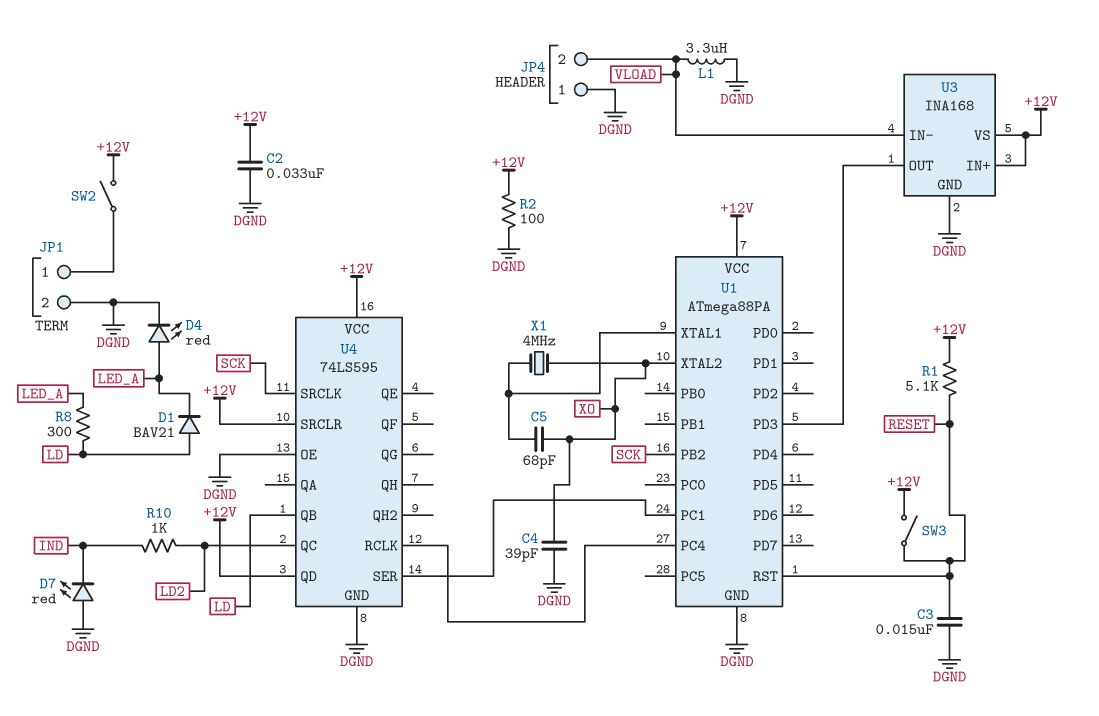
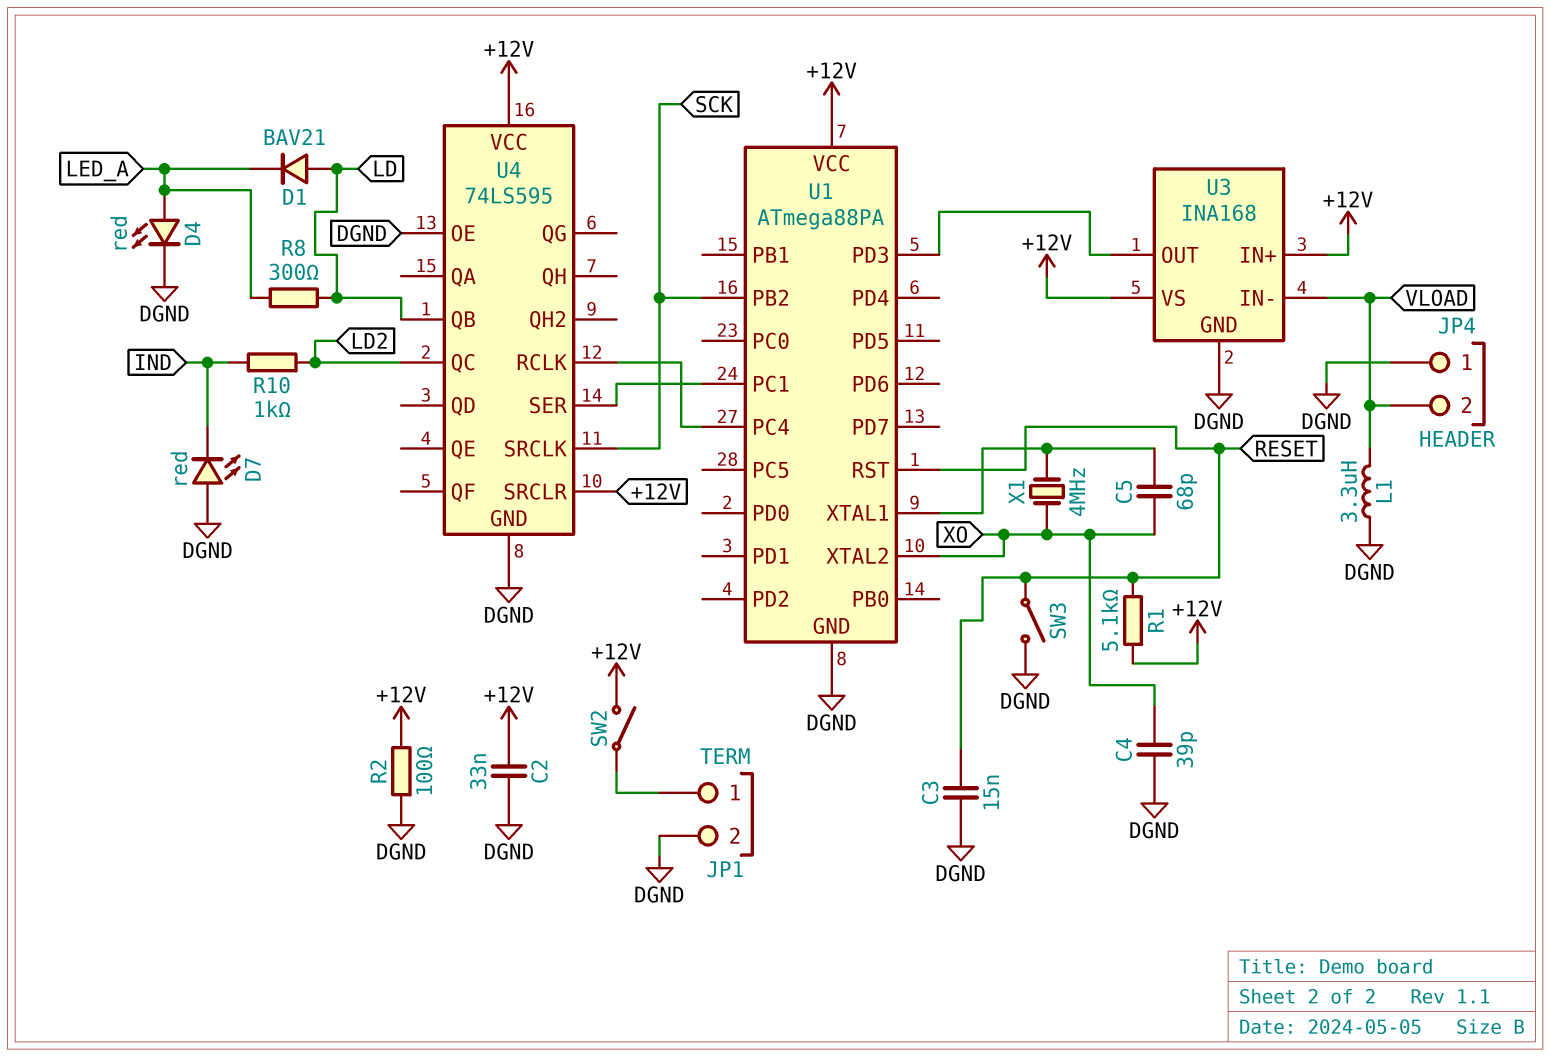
SW3: switch (+12V, RESET) -> switch (DGND, RESET)
U4 pin QD: +12V -> none

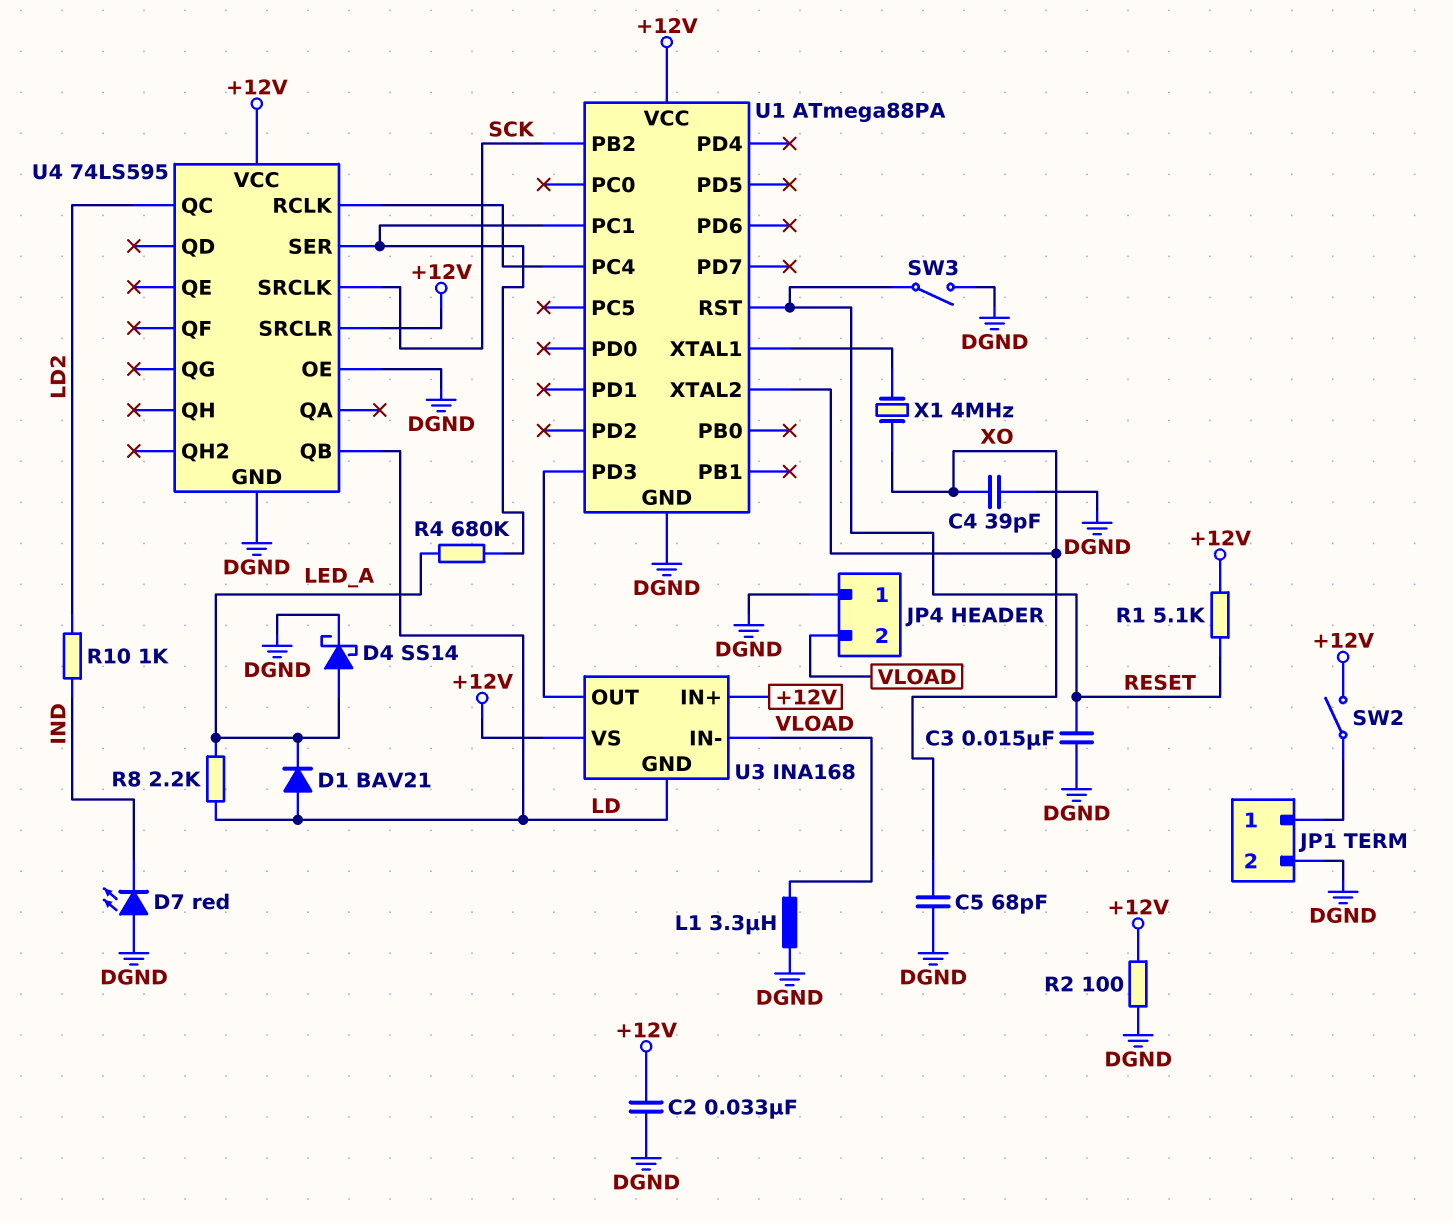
C5: 68pF (U1/XTAL1, XO) -> 68pF (DGND, XO)
D4: LED red (A LED_A, K DGND) -> schottky SS14 (A LED_A, K DGND)
R4: none -> 680k (LED_A, U1/PC1)
R8: 300 (LD, LED_A) -> 2.2k (LD, LED_A)
U3 pin GND: DGND -> LD

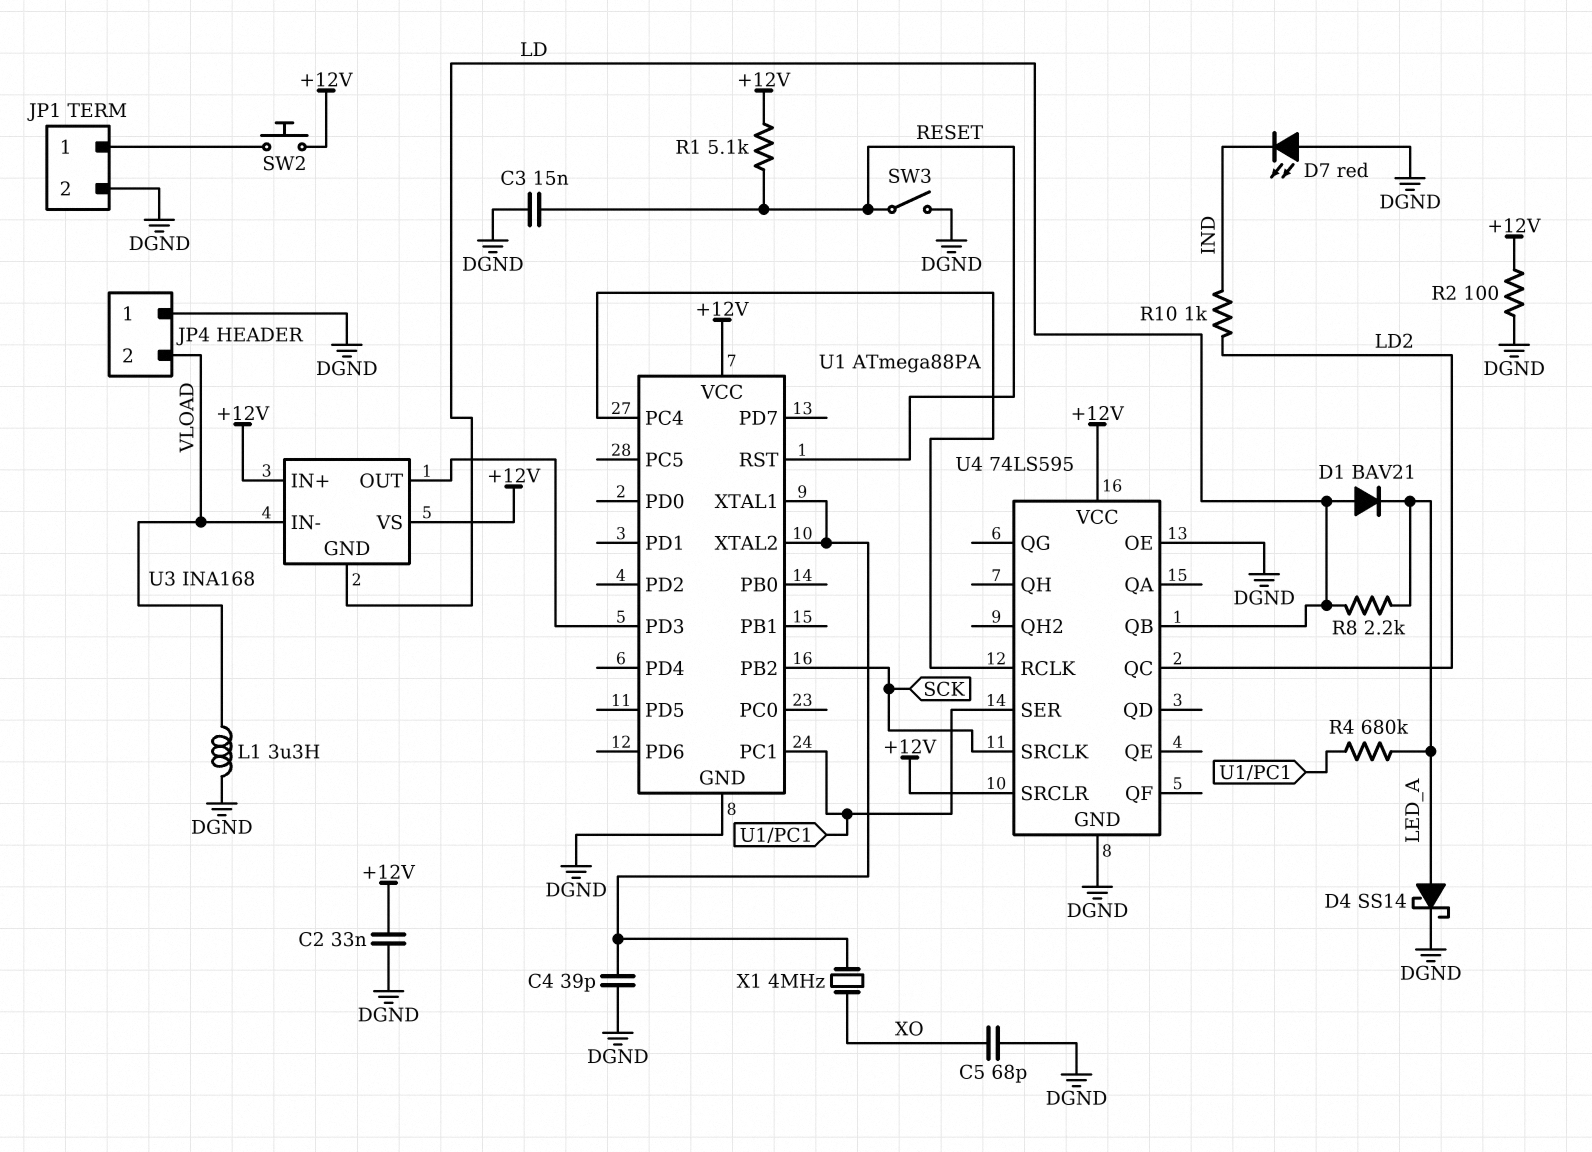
C4: 39pF (DGND, XO) -> 39pF (DGND, U1/XTAL1)
SW2: switch (+12V, JP1/1) -> button (+12V, JP1/1)
U1 pin XTAL2: XO -> U1/XTAL1

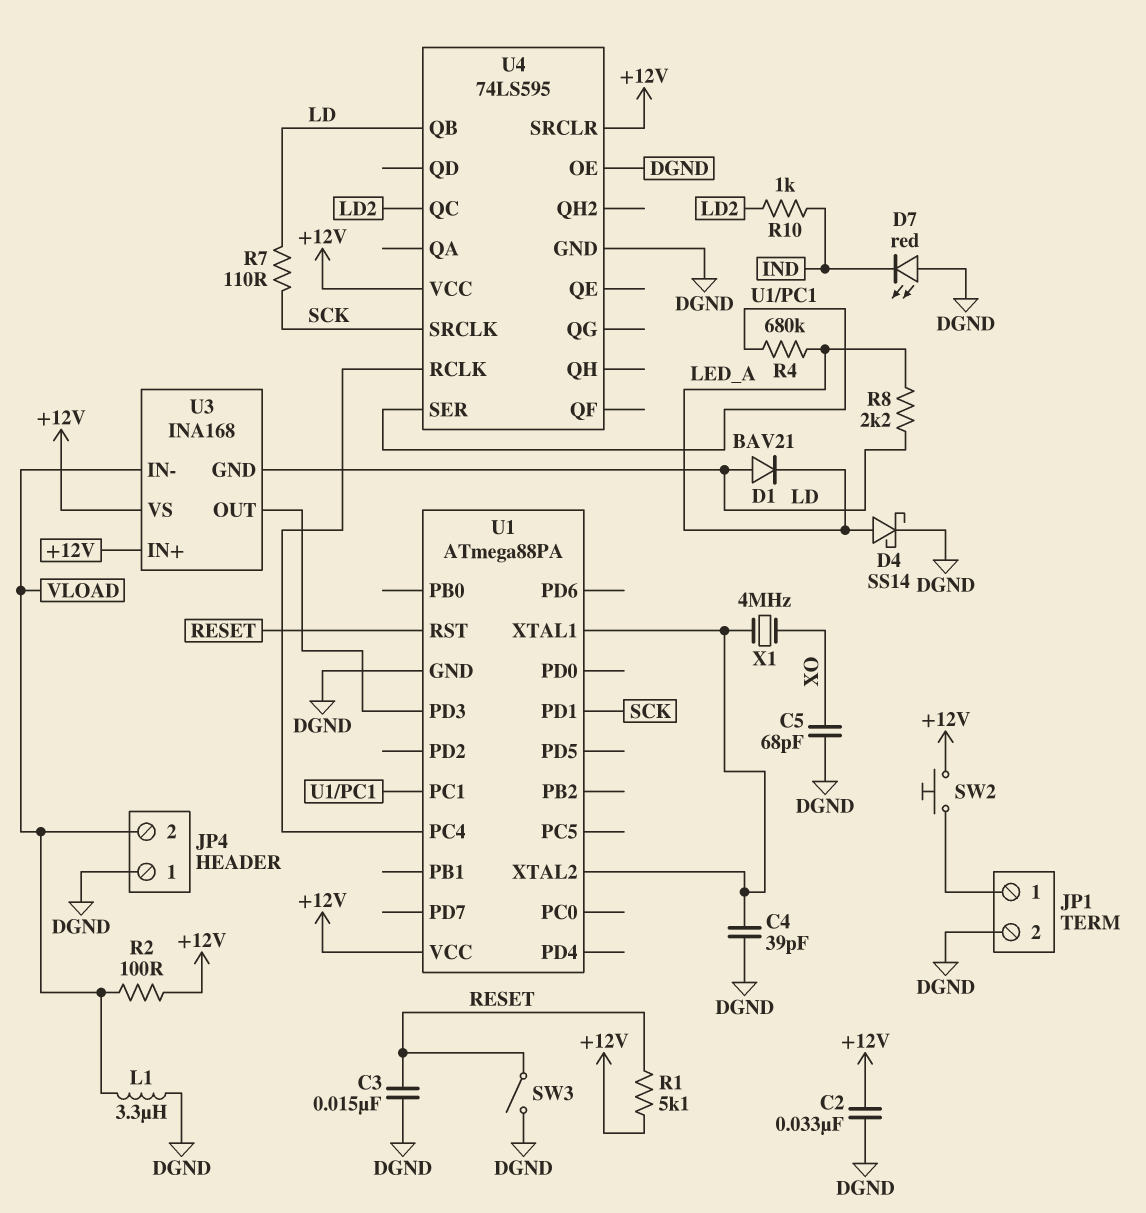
R2: 100 (+12V, DGND) -> 100 (+12V, VLOAD)
R7: none -> 110 (LD, SCK)
U1 pin PB2: SCK -> none
U1 pin PD1: none -> SCK

